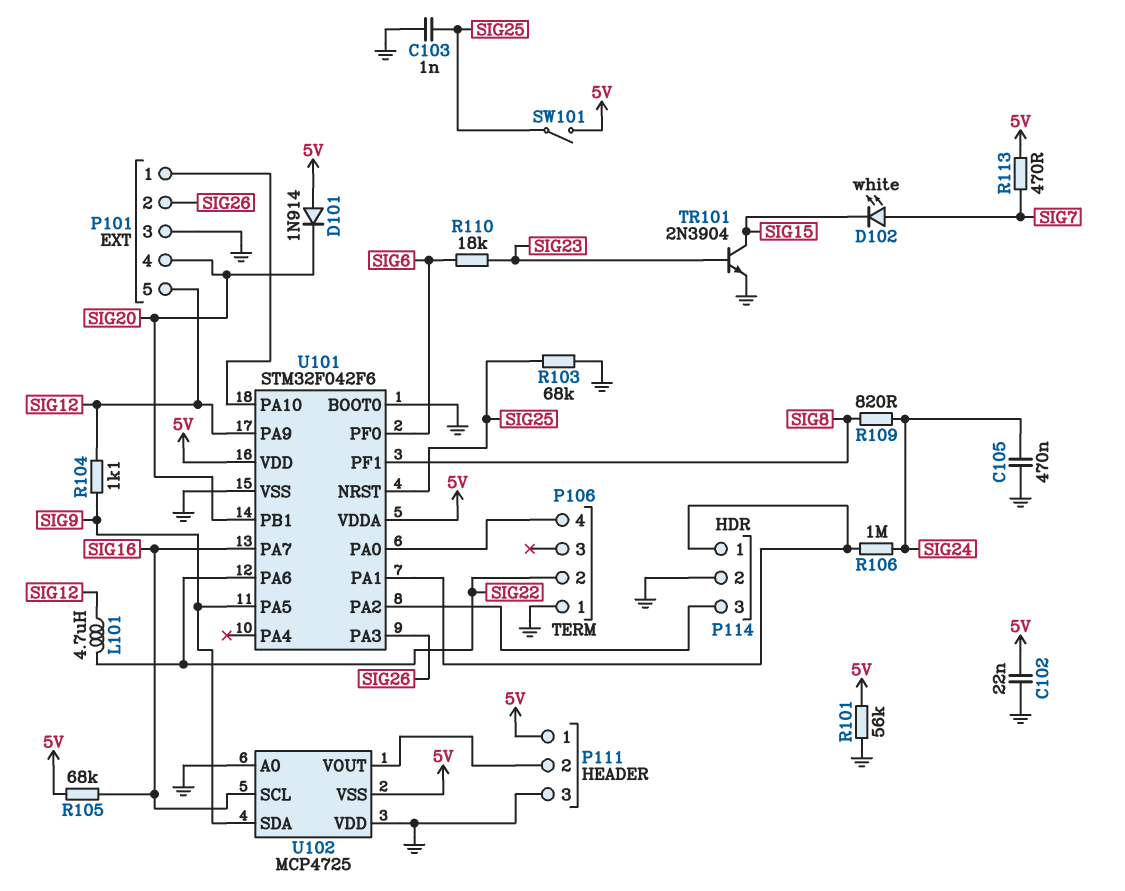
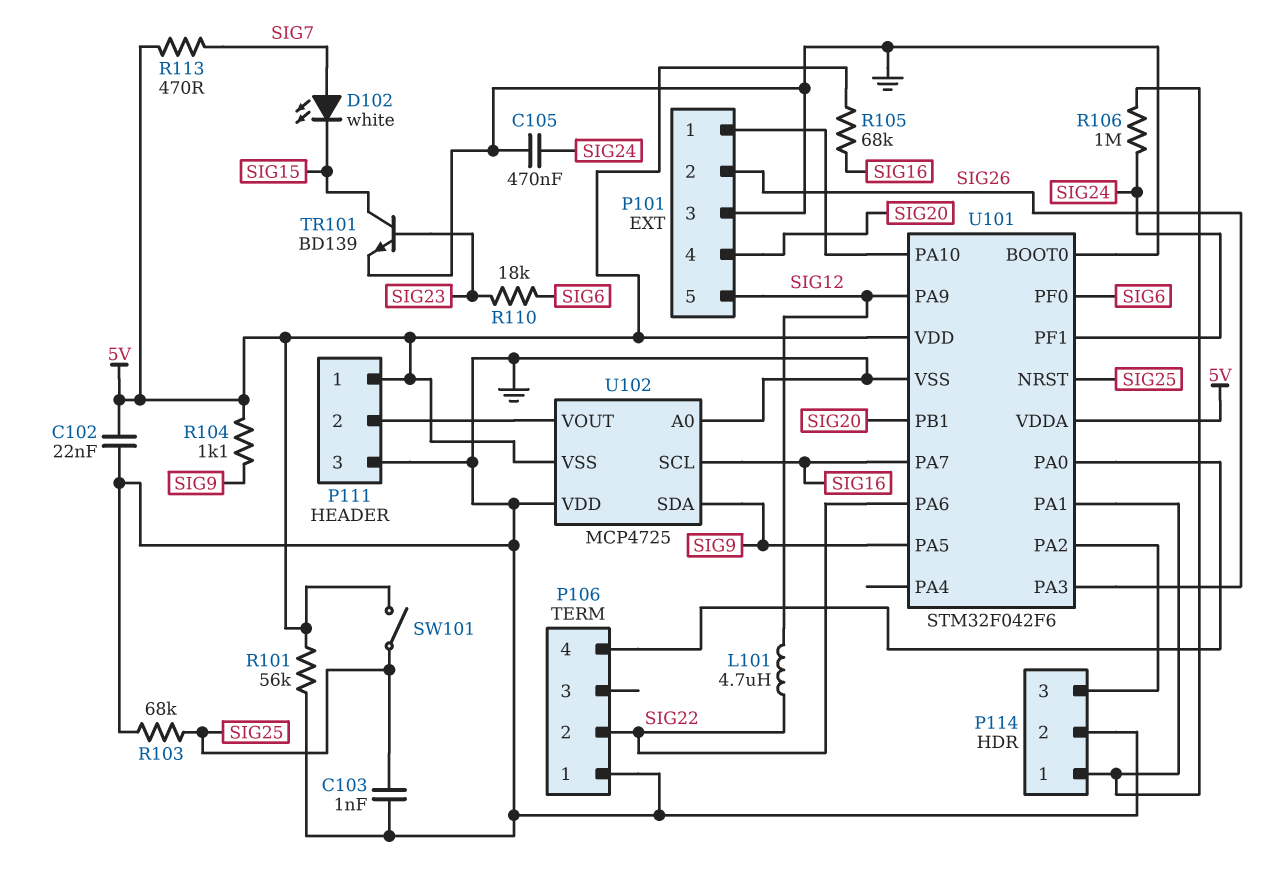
D101: diode 1N914 (A 5V, K SIG20) -> none
R104: 1.1k (SIG9, SIG12) -> 1.1k (5V, SIG9)
R109: 820 (SIG8, SIG24) -> none
TR101: NPN 2N3904 (B SIG23, C SIG15, E GND) -> NPN BD139 (B SIG23, C SIG15, E GND)
U101 pin PF1: SIG8 -> SIG24

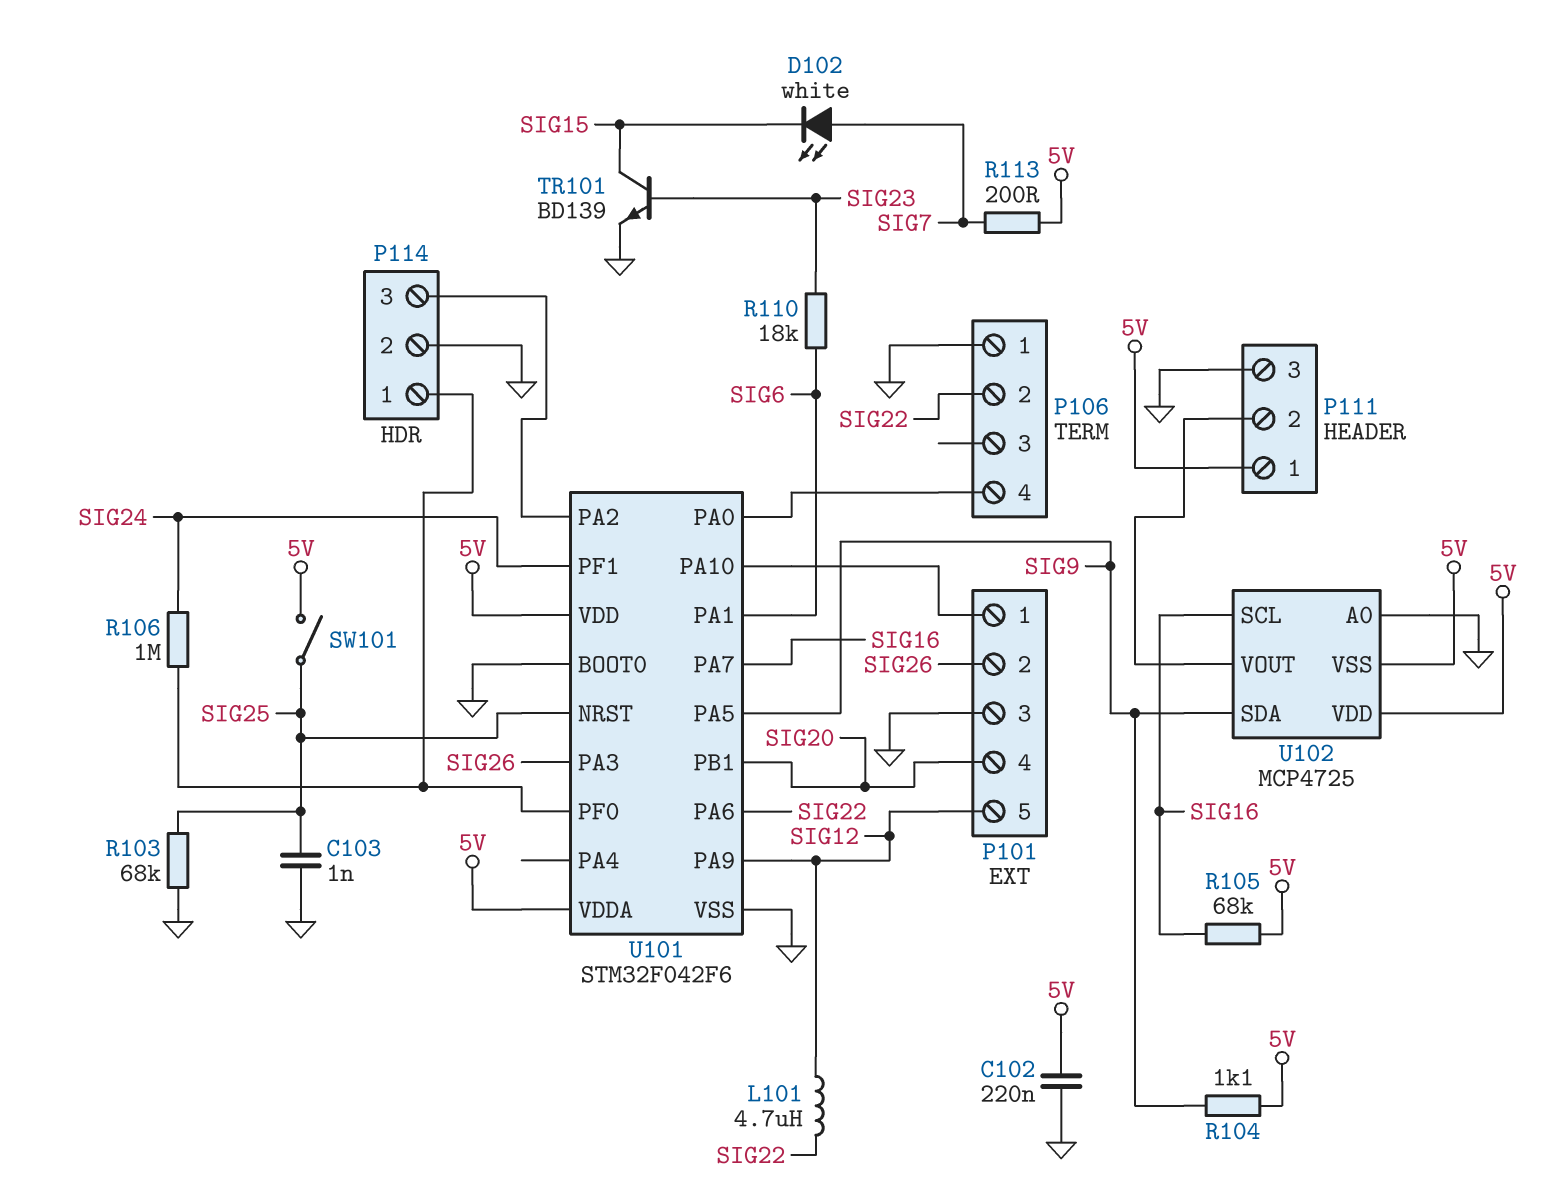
C102: 22nF (5V, GND) -> 220nF (5V, GND)
C105: 470nF (GND, SIG24) -> none
R101: 56k (5V, GND) -> none
R113: 470 (5V, SIG7) -> 200 (5V, SIG7)
U101 pin PA1: P114/1 -> SIG6
U101 pin PF0: SIG6 -> P114/1
U102 pin VDD: GND -> 5V

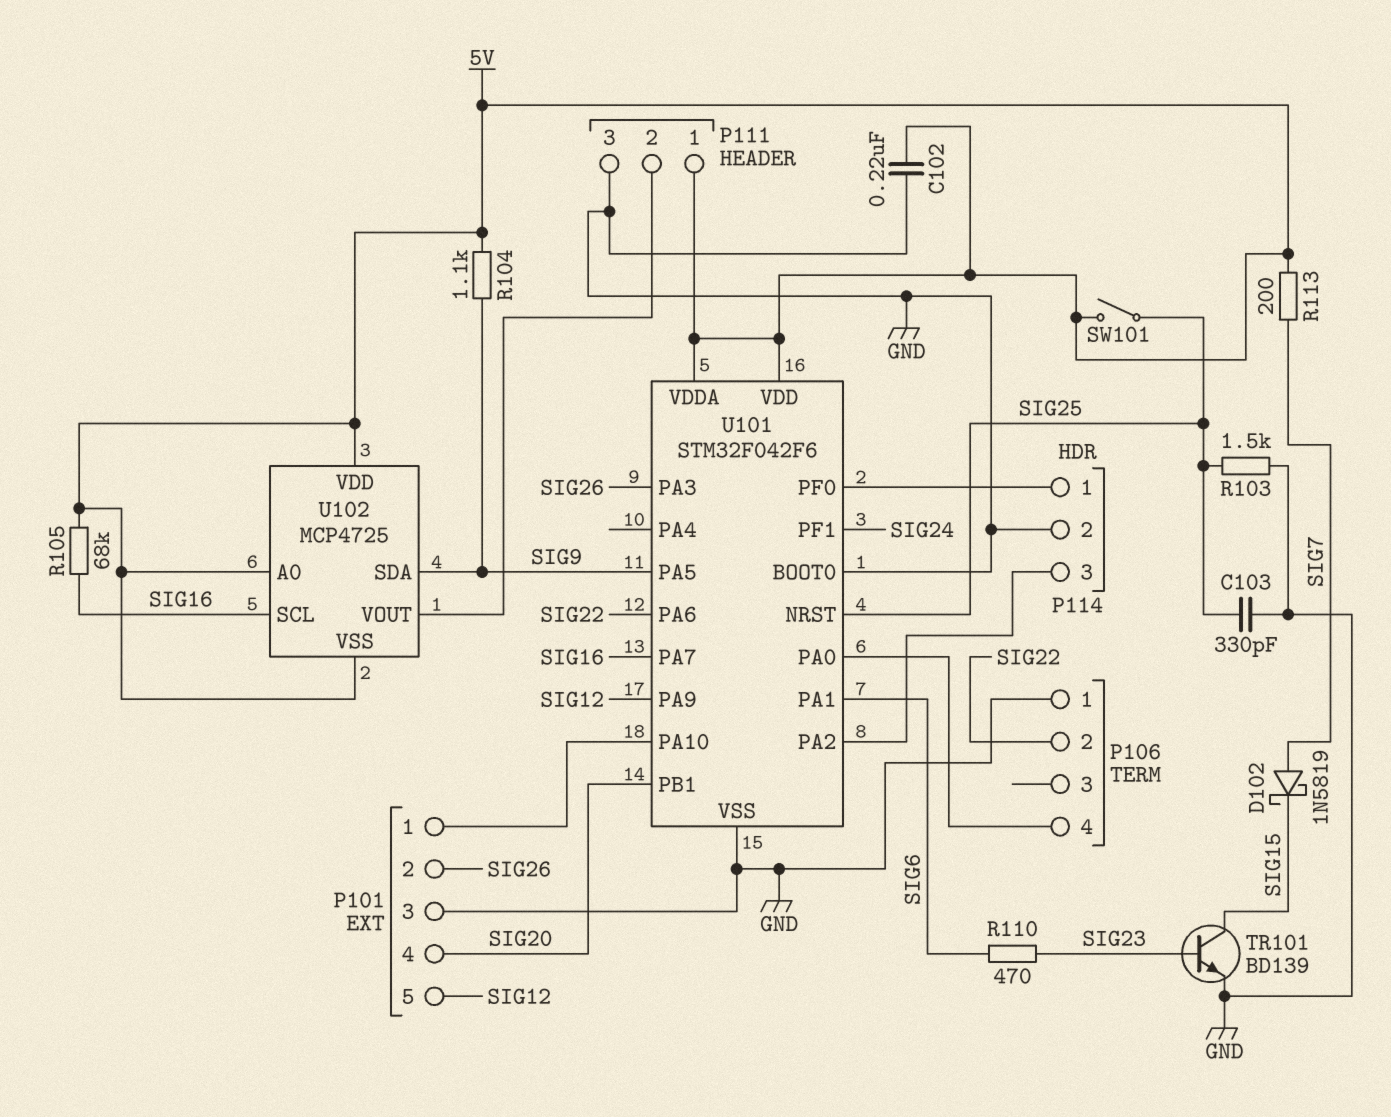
C103: 1nF (GND, SIG25) -> 330pF (GND, SIG25)
D102: LED white (A SIG7, K SIG15) -> schottky 1N5819 (A SIG7, K SIG15)
L101: 4.7uH (SIG12, SIG22) -> none
R103: 68k (GND, SIG25) -> 1.5k (GND, SIG25)
R106: 1M (P114/1, SIG24) -> none
R110: 18k (SIG6, SIG23) -> 470 (SIG6, SIG23)
U102 pin A0: GND -> 5V

